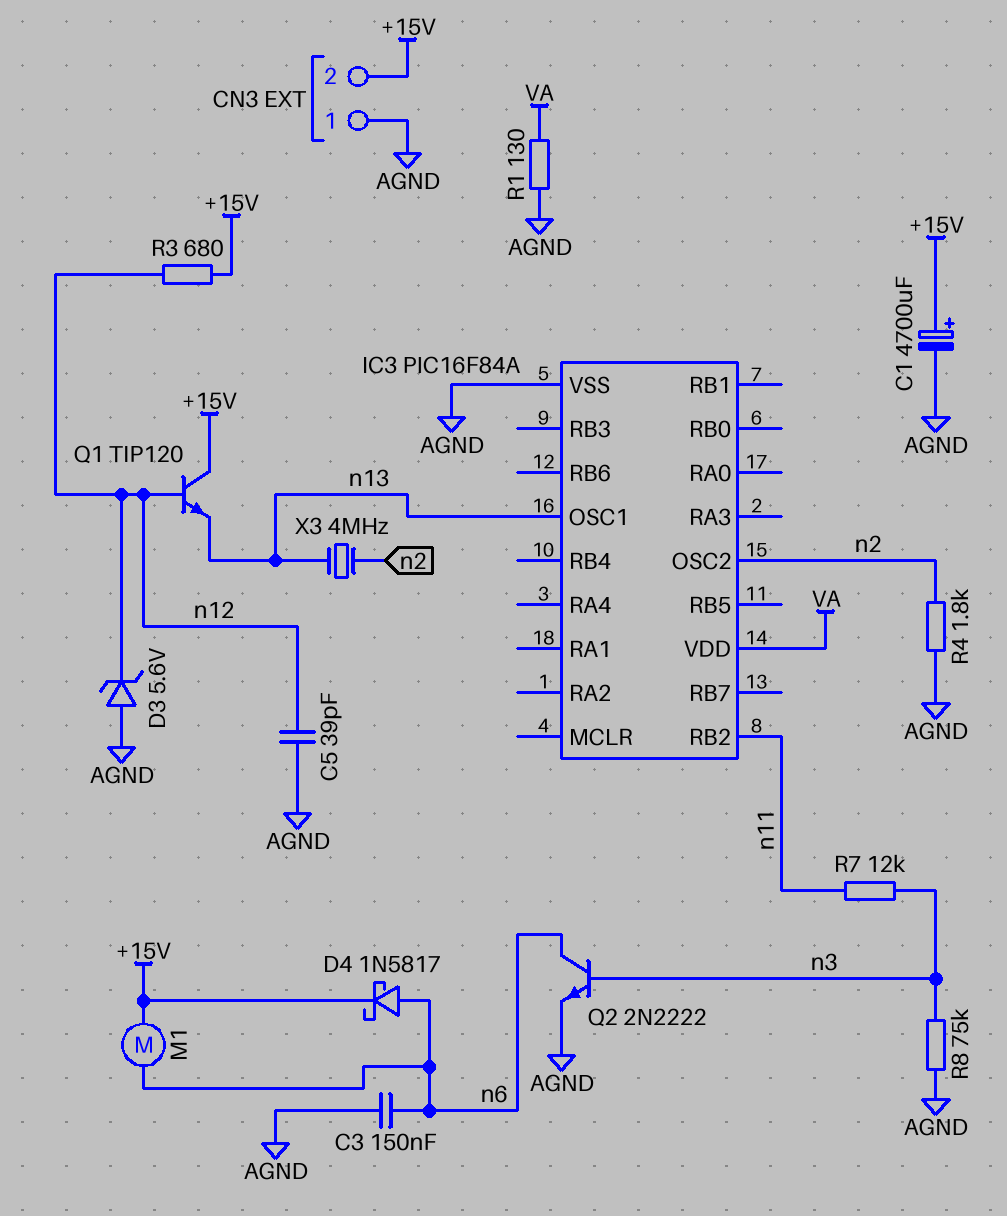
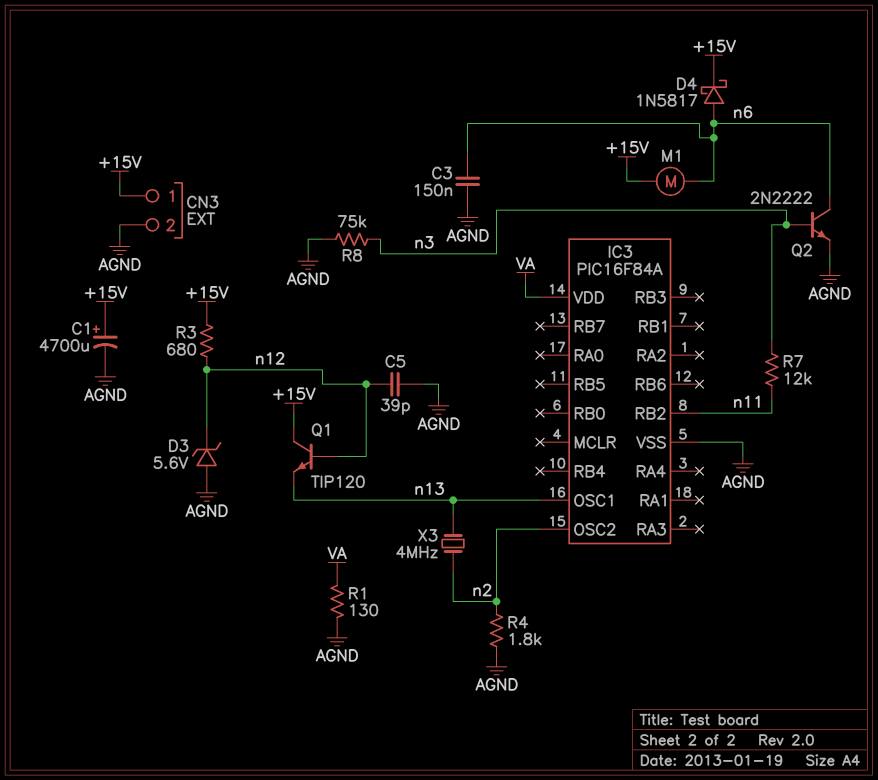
CN3 pin 1: AGND -> +15V
CN3 pin 2: +15V -> AGND

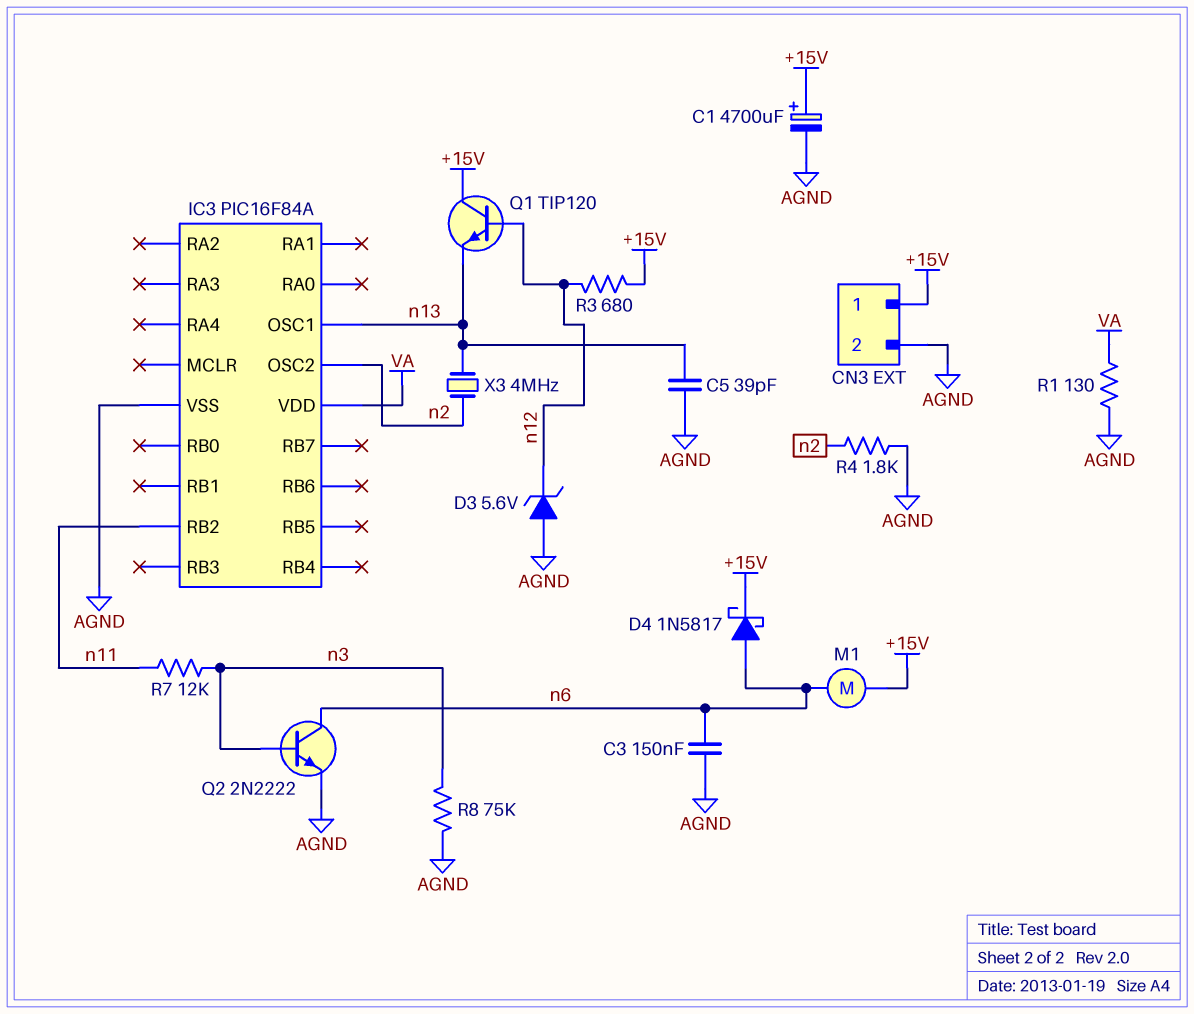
C5: 39pF (AGND, n12) -> 39pF (AGND, n13)

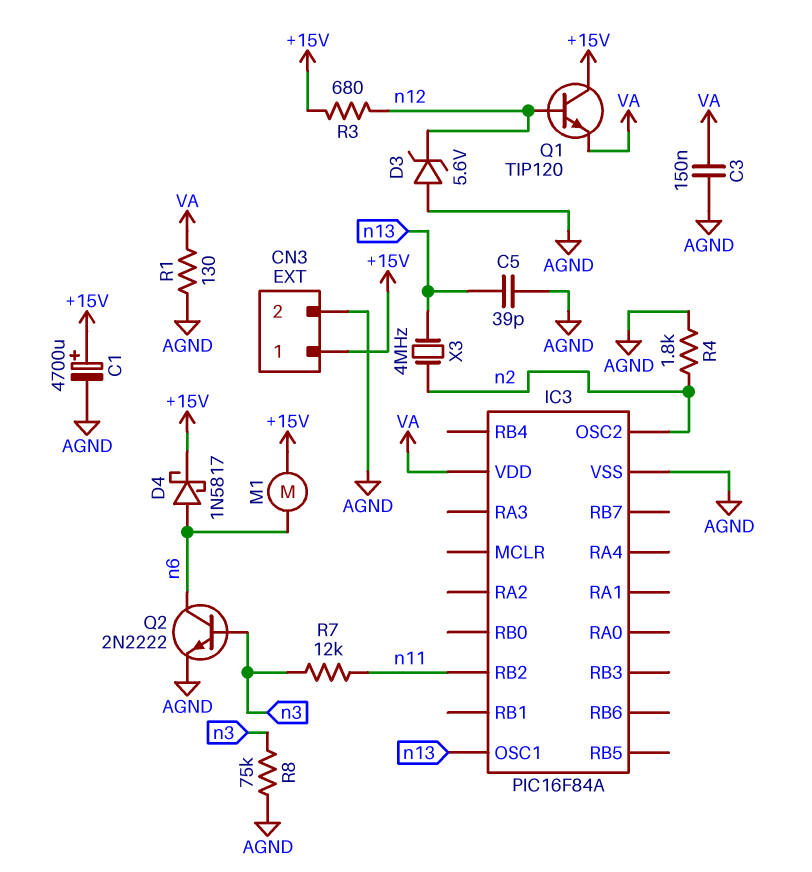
C3: 150nF (AGND, n6) -> 150nF (AGND, VA)
Q1: NPN TIP120 (B n12, C +15V, E n13) -> NPN TIP120 (B n12, C +15V, E VA)

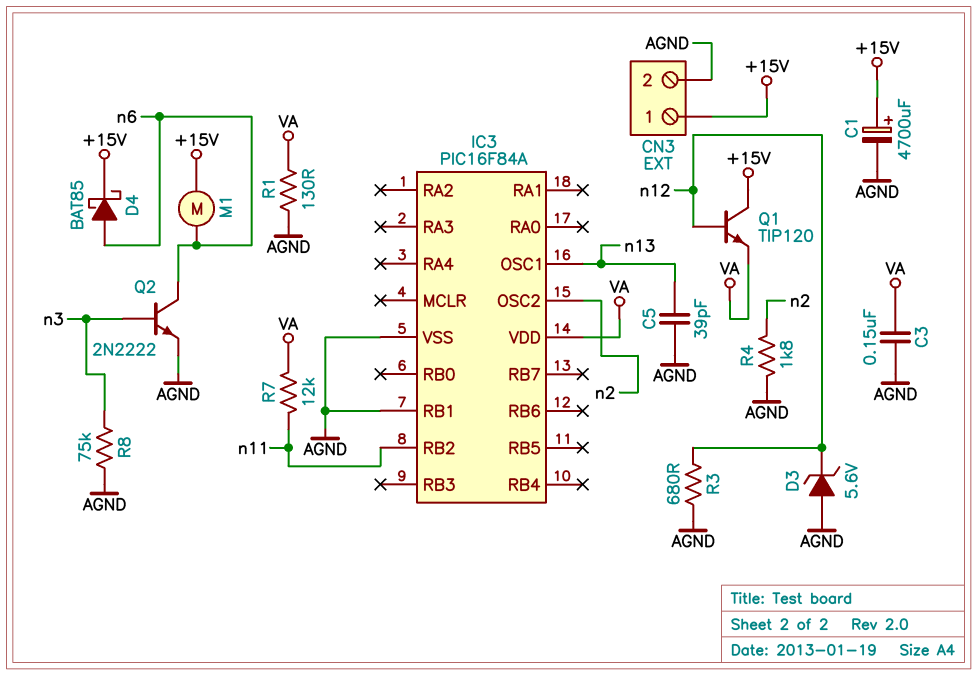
D4: schottky 1N5817 (A n6, K +15V) -> schottky BAT85 (A n6, K +15V)
IC3 pin RB1: none -> AGND
R3: 680 (+15V, n12) -> 680 (AGND, n12)
R7: 12k (n3, n11) -> 12k (VA, n11)
X3: 4MHz (n2, n13) -> none

